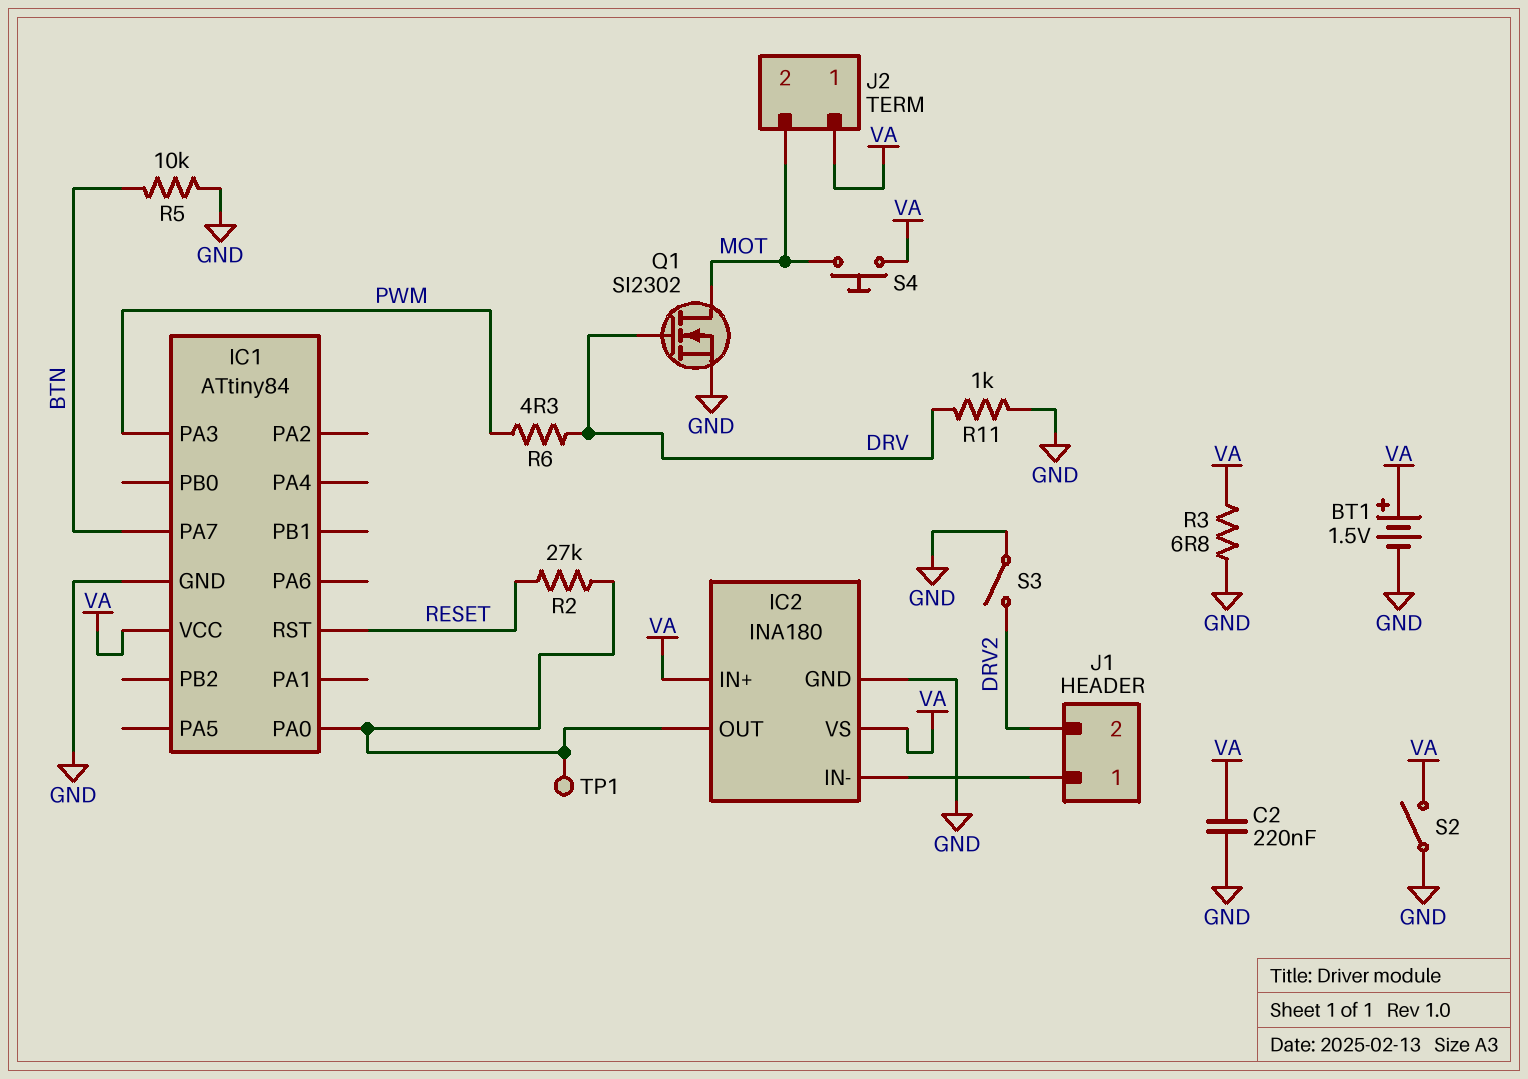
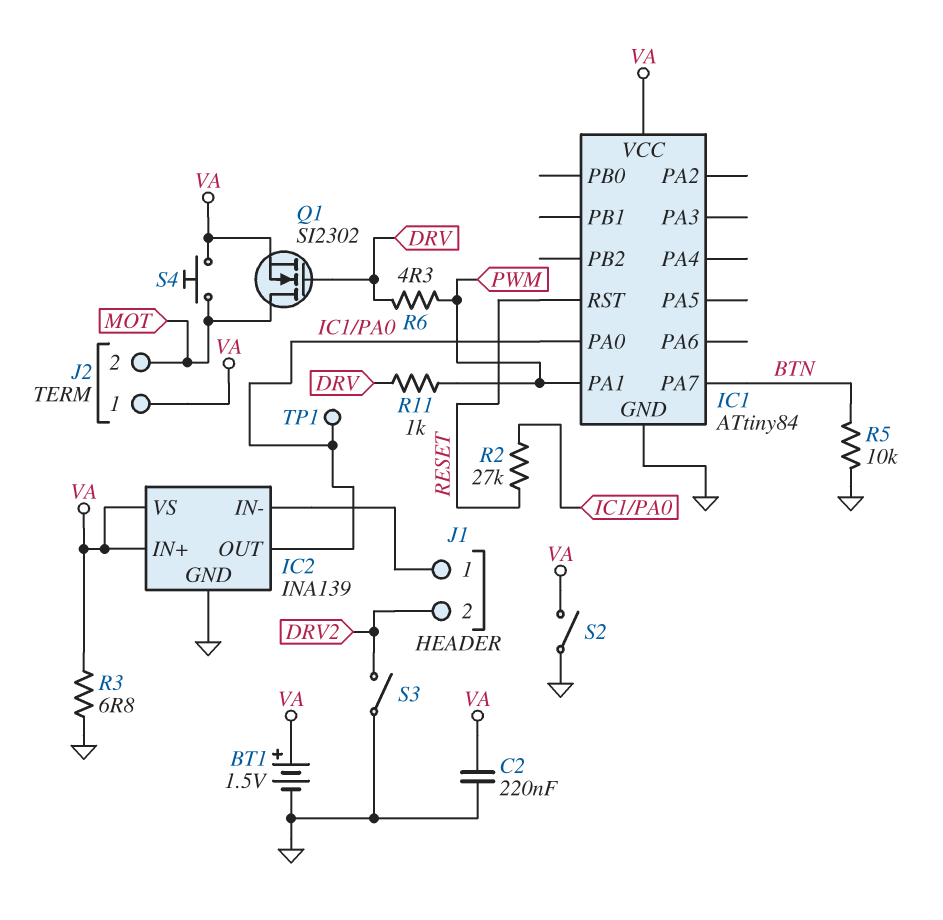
IC1 pin PA1: none -> PWM
IC1 pin PA3: PWM -> none
IC2: INA180 -> INA139
Q1: NMOS SI2302 (G DRV, D MOT, S GND) -> NMOS SI2302 (G DRV, D MOT, S VA)
R11: 1k (DRV, GND) -> 1k (DRV, PWM)

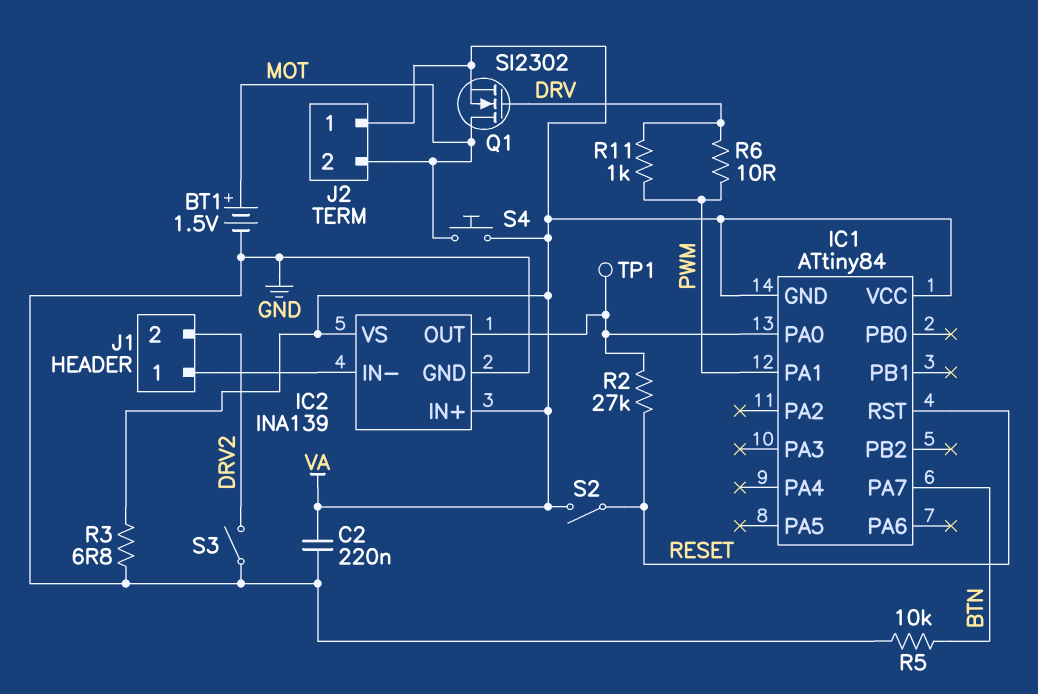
BT1: 1.5V (plus VA, minus GND) -> 1.5V (plus MOT, minus GND)
IC1 pin GND: GND -> VA
R6: 4.3 (DRV, PWM) -> 10 (DRV, PWM)
S2: switch (GND, VA) -> switch (RESET, VA)

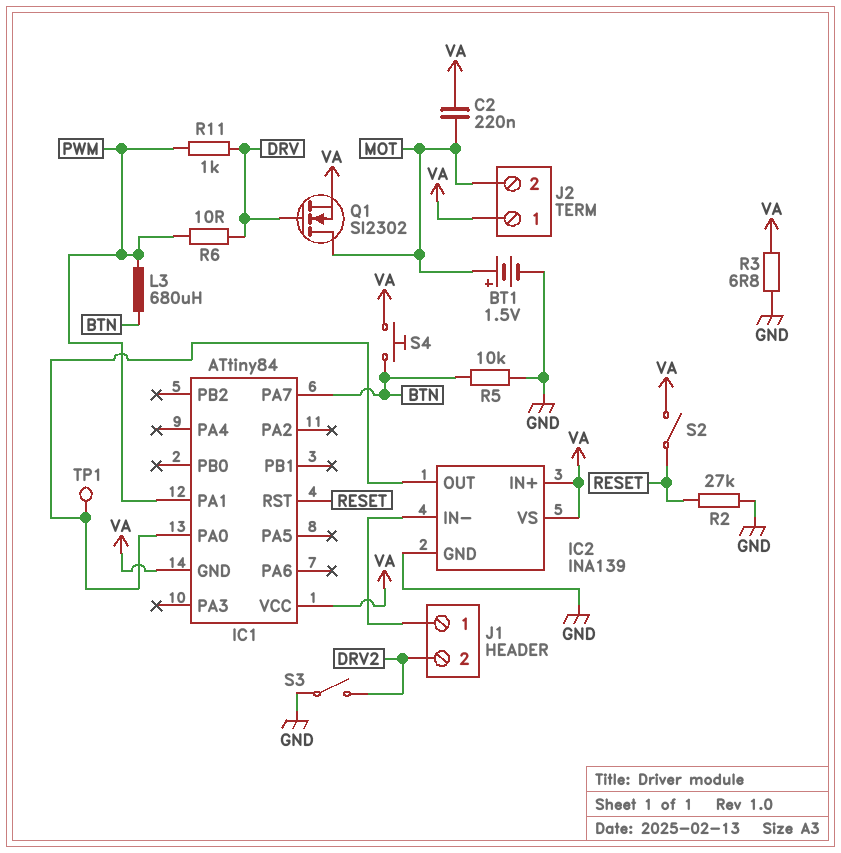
C2: 220nF (GND, VA) -> 220nF (MOT, VA)
L3: none -> 680uH (BTN, PWM)
R2: 27k (IC1/PA0, RESET) -> 27k (GND, RESET)
S4: button (MOT, VA) -> button (BTN, VA)

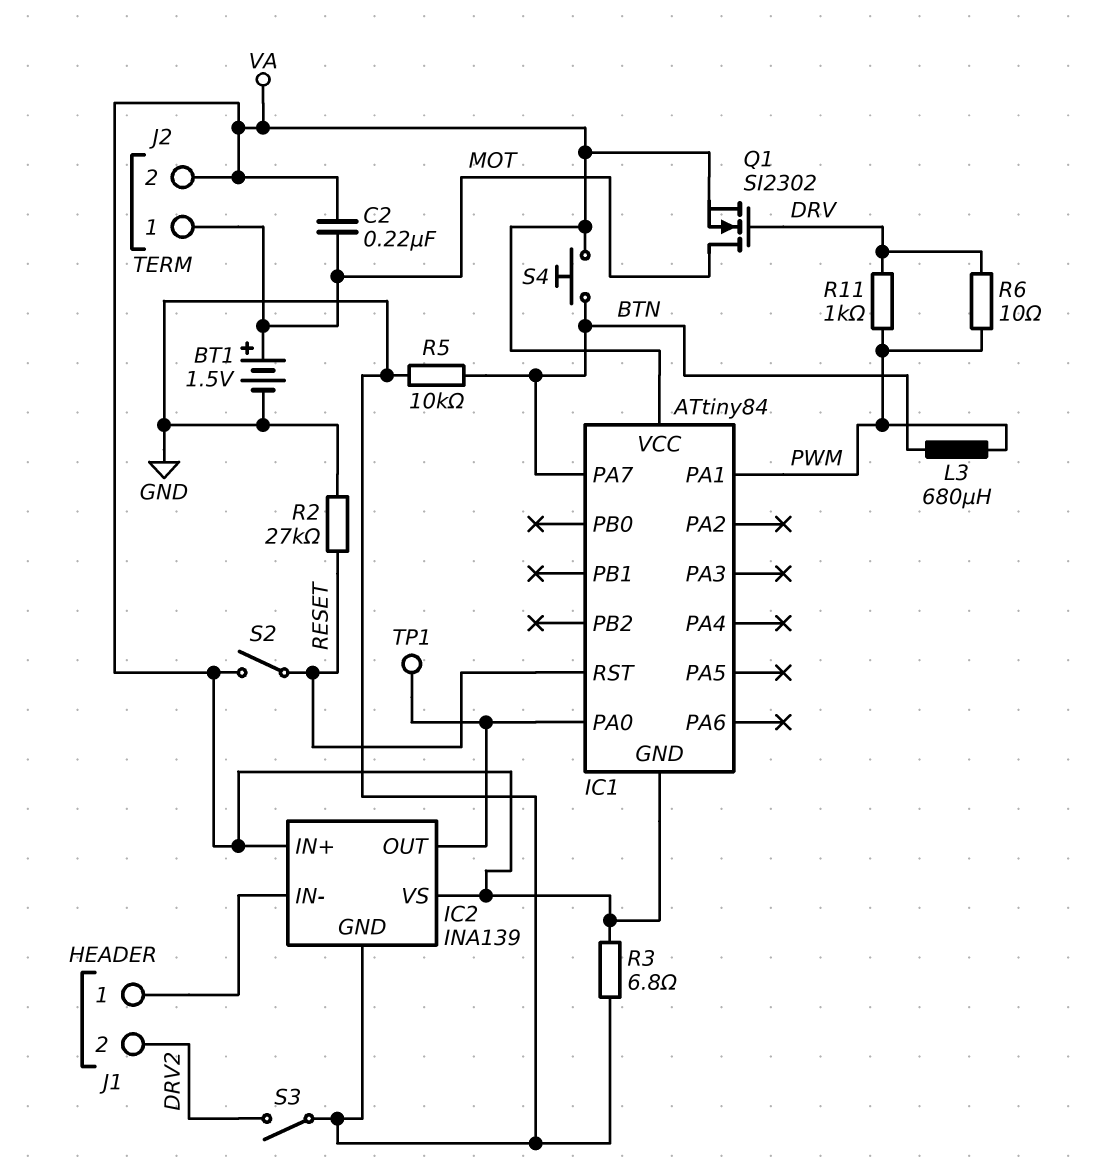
J2 pin 1: VA -> MOT
J2 pin 2: MOT -> VA

